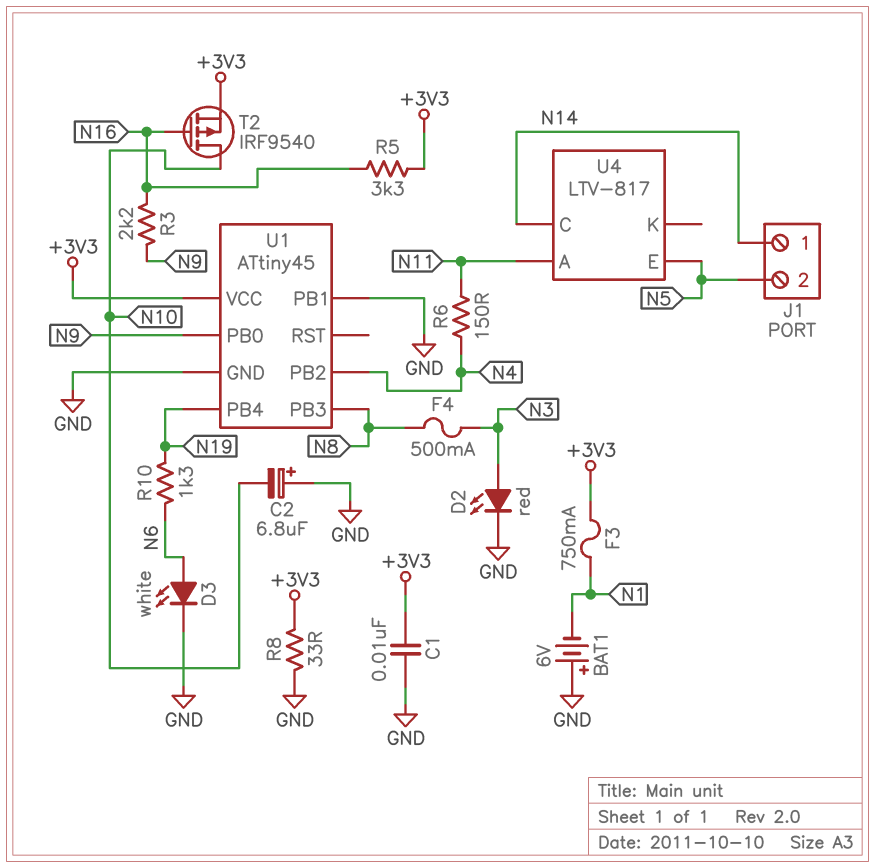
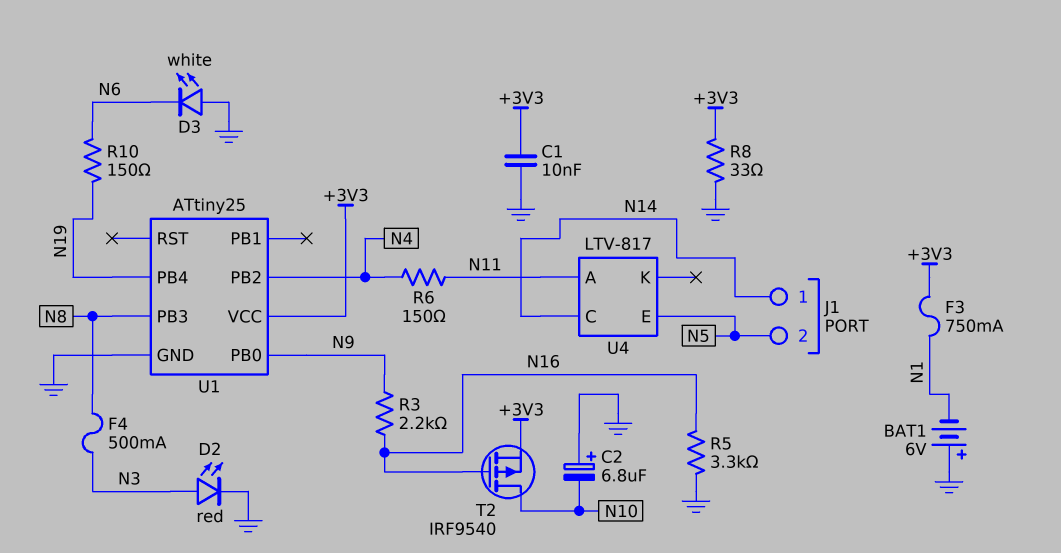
D3: LED white (A N6, K GND) -> LED white (A GND, K N6)
R5: 3.3k (+3V3, N16) -> 3.3k (GND, N16)
R10: 1.3k (N6, N19) -> 150 (N6, N19)
U1: ATtiny45 -> ATtiny25
U1 pin PB1: GND -> none

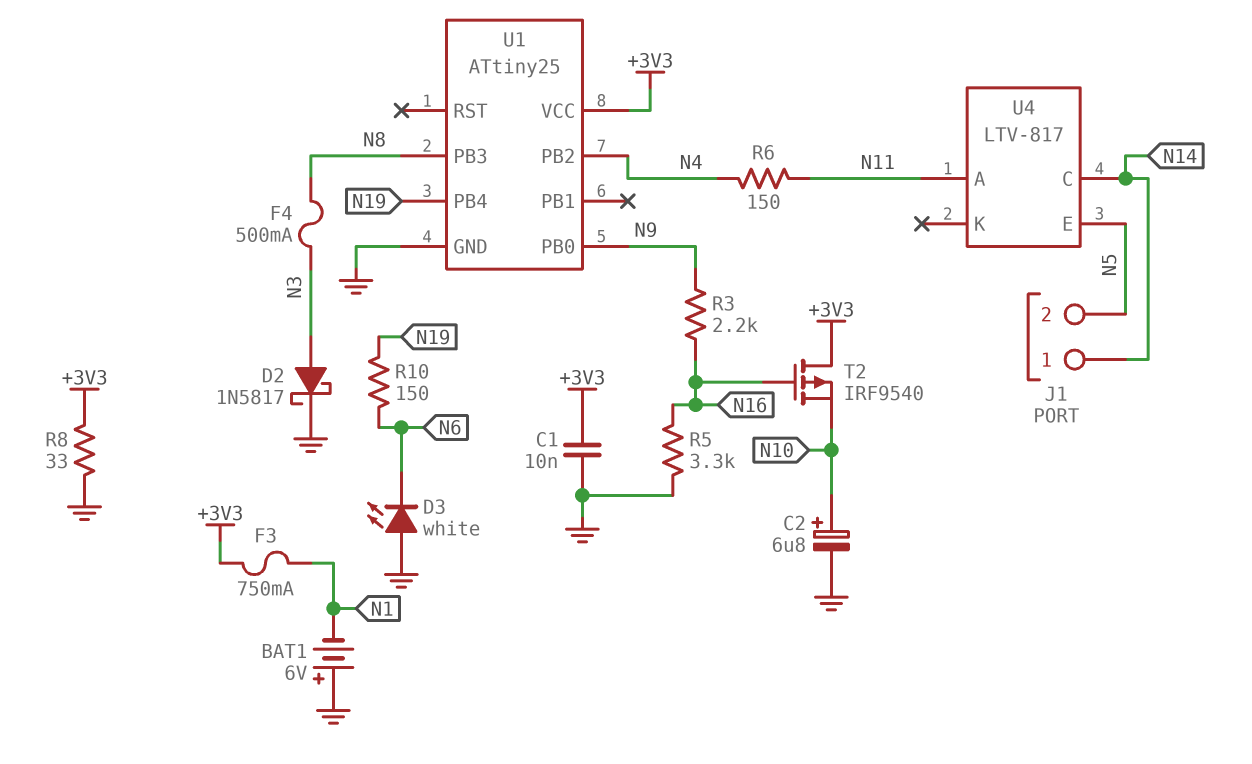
C2: 6.8uF (plus GND, minus N10) -> 6.8uF (plus N10, minus GND)
D2: LED red (A N3, K GND) -> schottky 1N5817 (A N3, K GND)
T2: PMOS IRF9540 (G N16, D N10, S +3V3) -> PMOS IRF9540 (G N16, D +3V3, S N10)

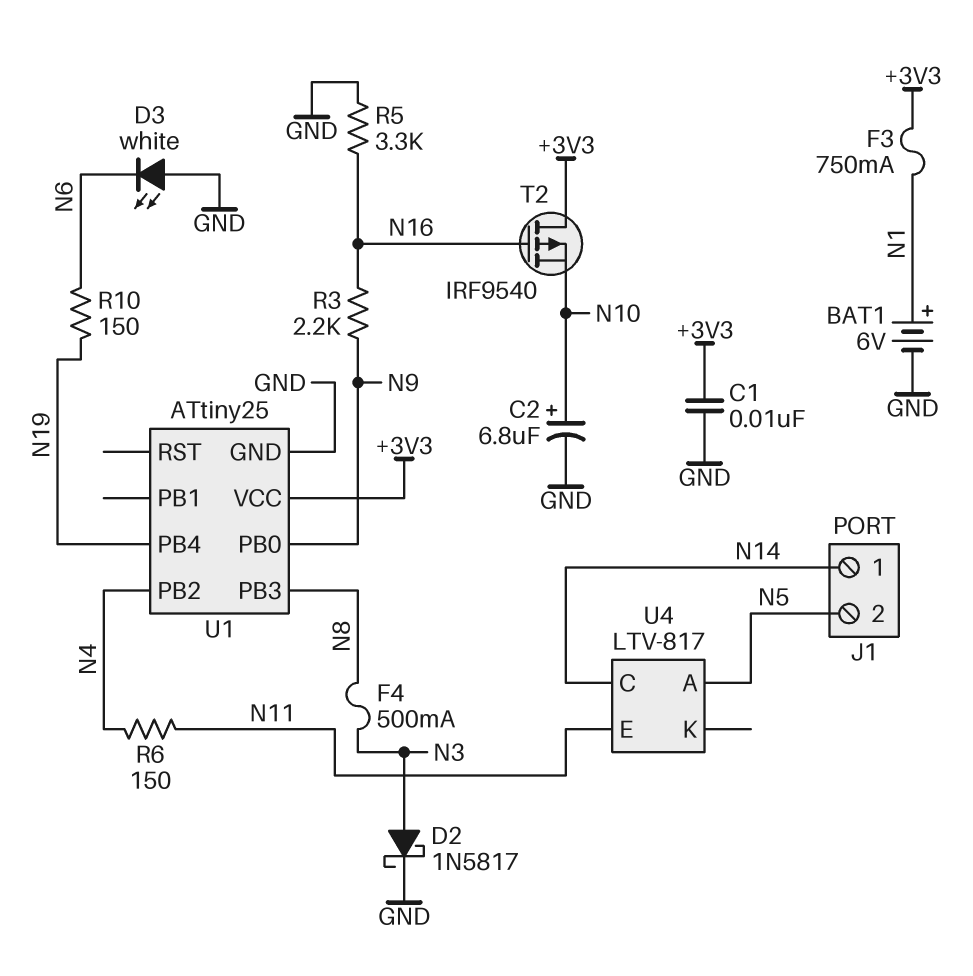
BAT1: 6V (plus GND, minus N1) -> 6V (plus N1, minus GND)
R8: 33 (+3V3, GND) -> none
U4 pin A: N11 -> N5
U4 pin E: N5 -> N11

